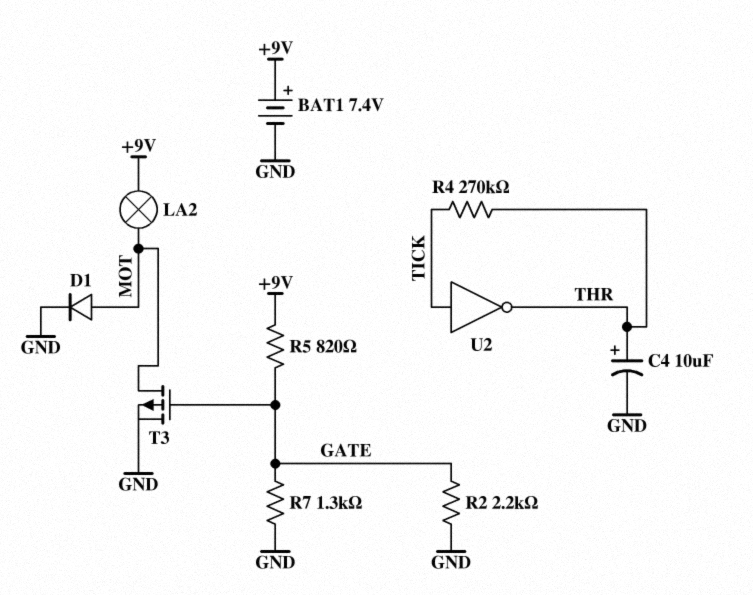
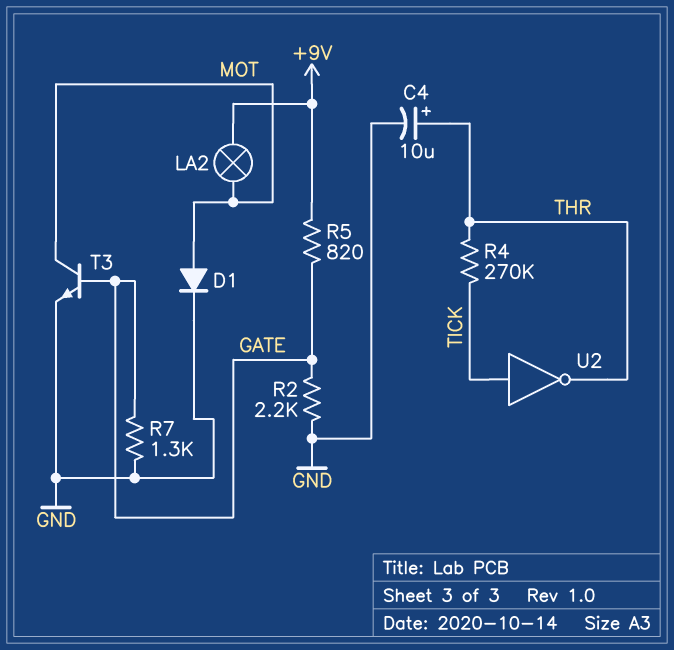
BAT1: 7.4V (plus +9V, minus GND) -> none
T3: PMOS (G GATE, D MOT, S GND) -> NPN (B GATE, C MOT, E GND)

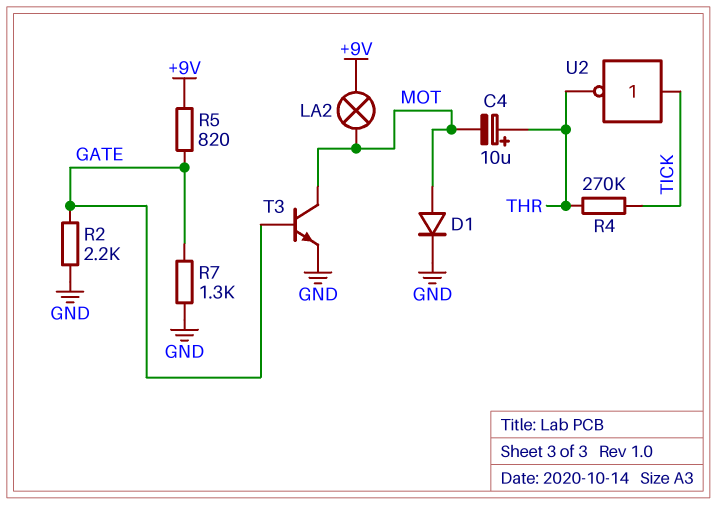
C4: 10uF (plus THR, minus GND) -> 10uF (plus THR, minus MOT)

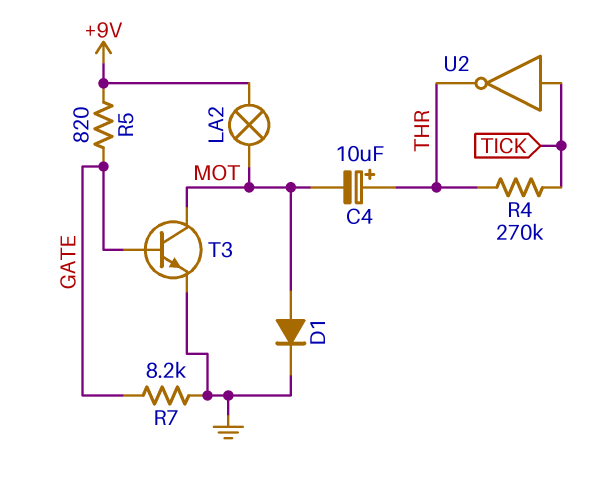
R2: 2.2k (GATE, GND) -> none
R7: 1.3k (GATE, GND) -> 8.2k (GATE, GND)

